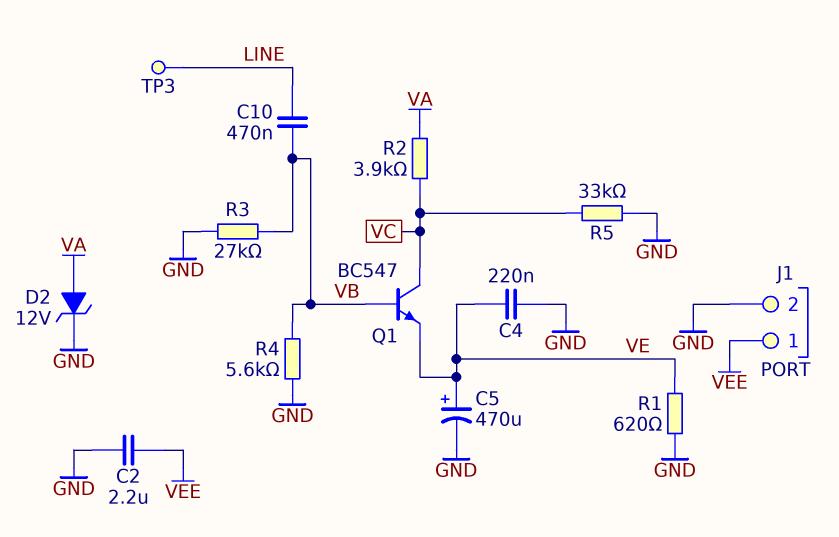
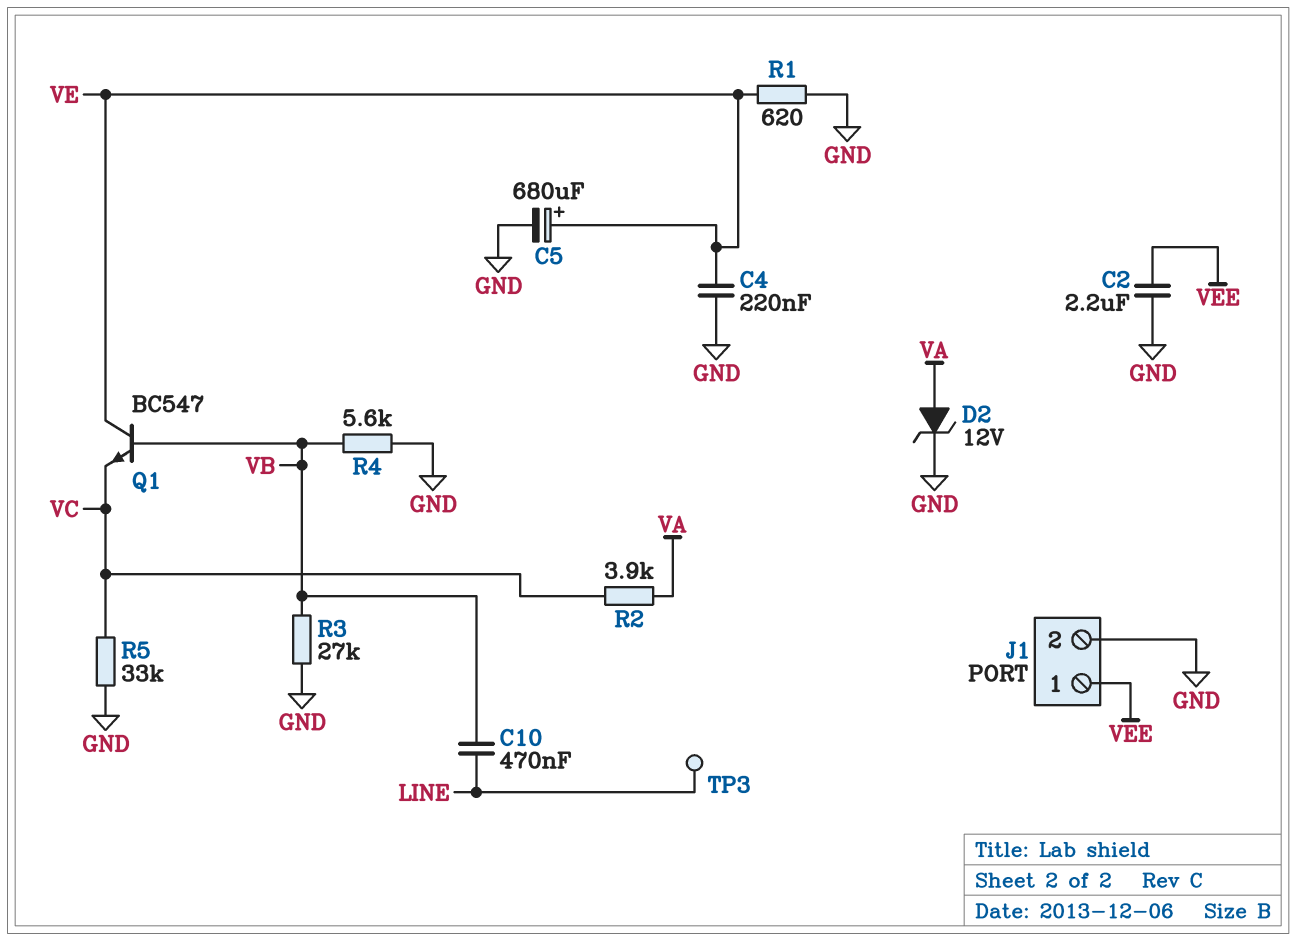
C5: 470uF (plus VE, minus GND) -> 680uF (plus VE, minus GND)
Q1: NPN BC547 (B VB, C VC, E VE) -> NPN BC547 (B VB, C VE, E VC)

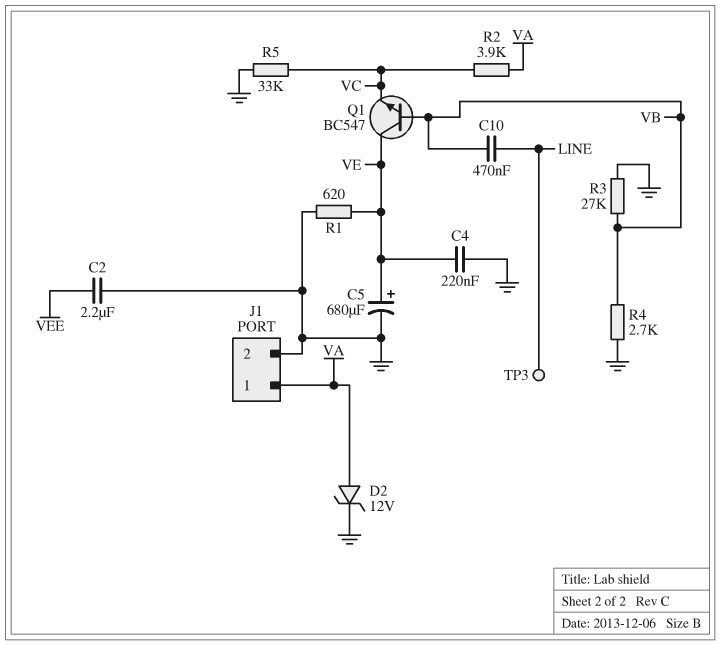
J1 pin 1: VEE -> VA
R4: 5.6k (GND, VB) -> 2.7k (GND, VB)

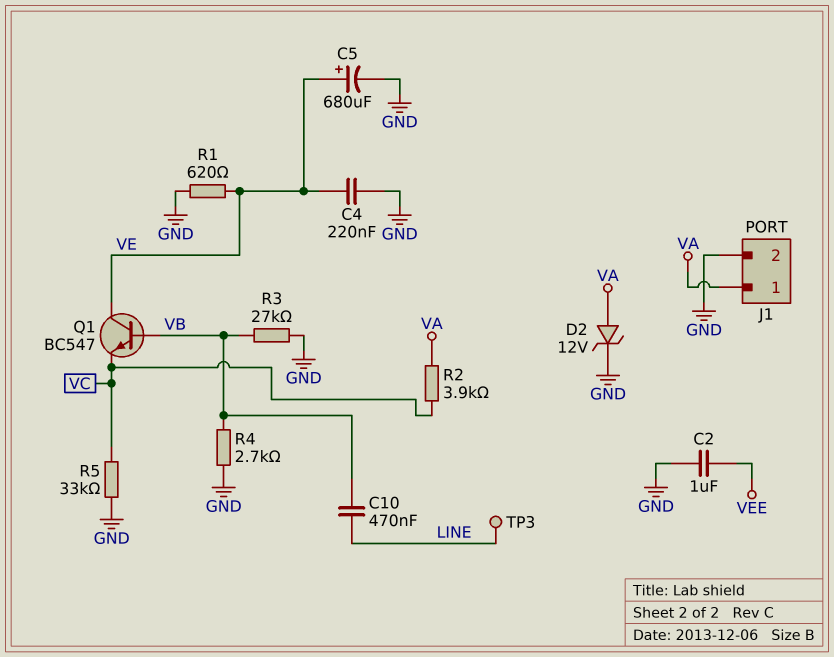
C2: 2.2uF (GND, VEE) -> 1uF (GND, VEE)

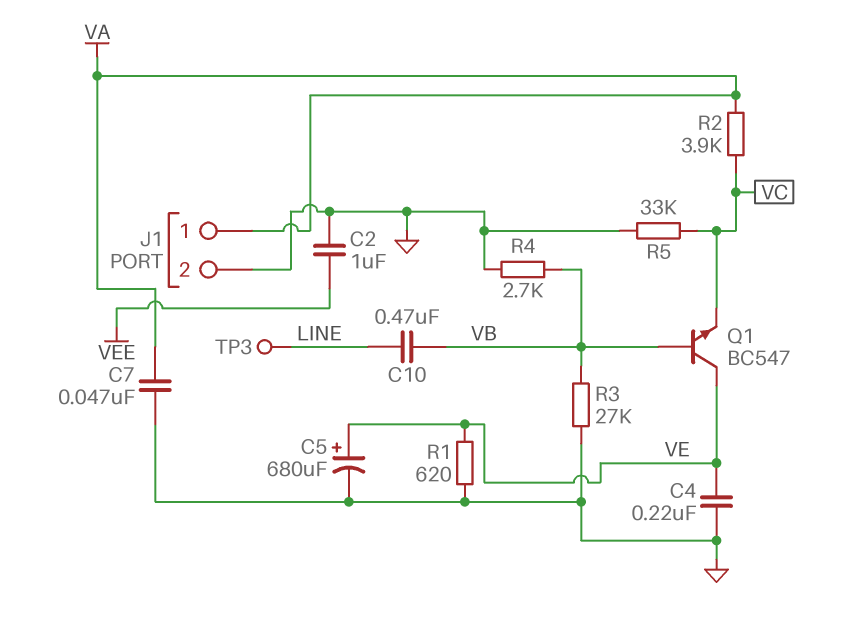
C7: none -> 47nF (GND, VA)
D2: zener 12V (A VA, K GND) -> none

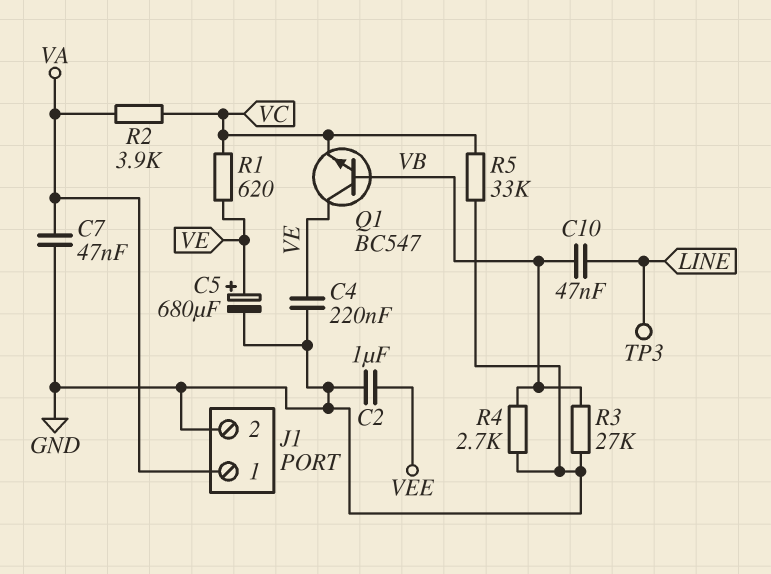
C10: 470nF (LINE, VB) -> 47nF (LINE, VB)
R1: 620 (GND, VE) -> 620 (VC, VE)

